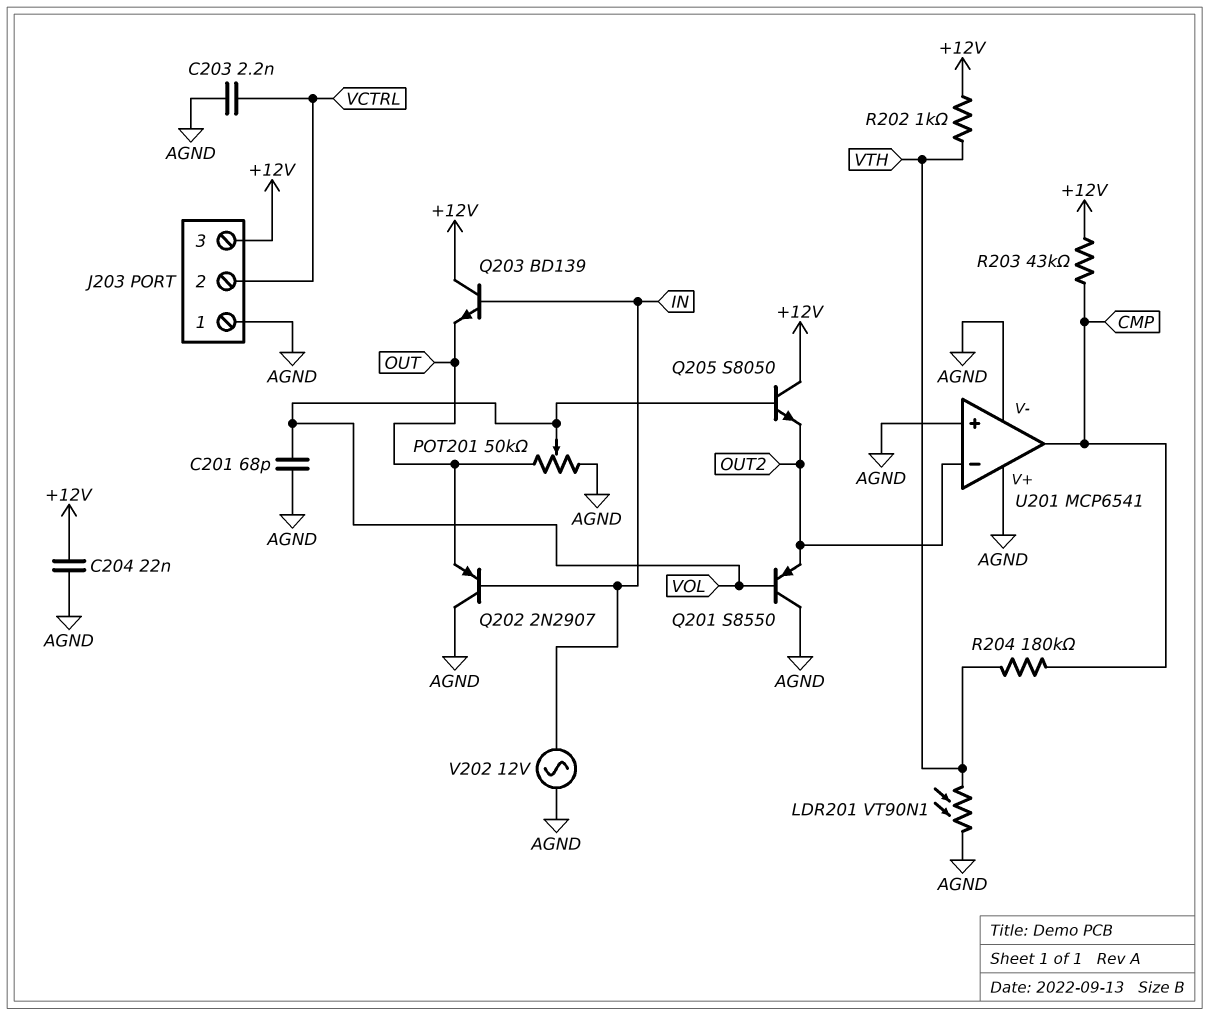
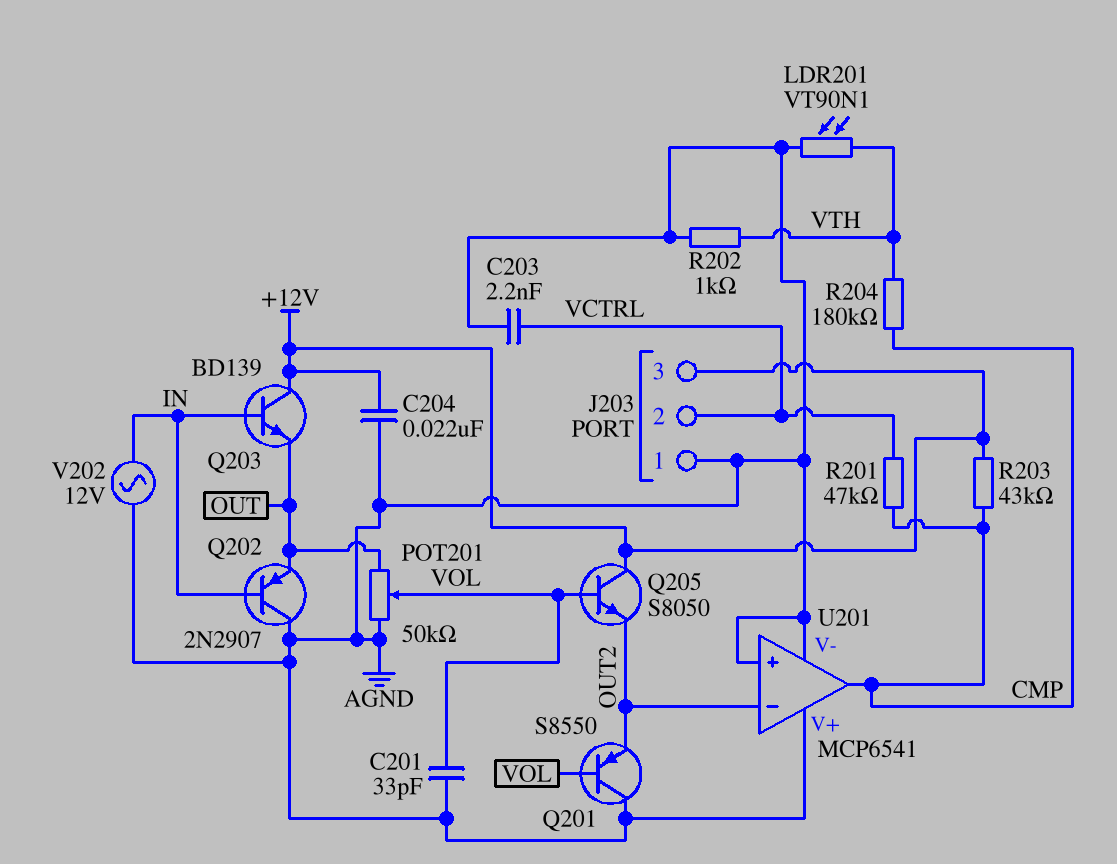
C201: 68pF (AGND, VOL) -> 33pF (AGND, VOL)
R201: none -> 47k (CMP, VCTRL)
R202: 1k (+12V, VTH) -> 1k (AGND, VTH)

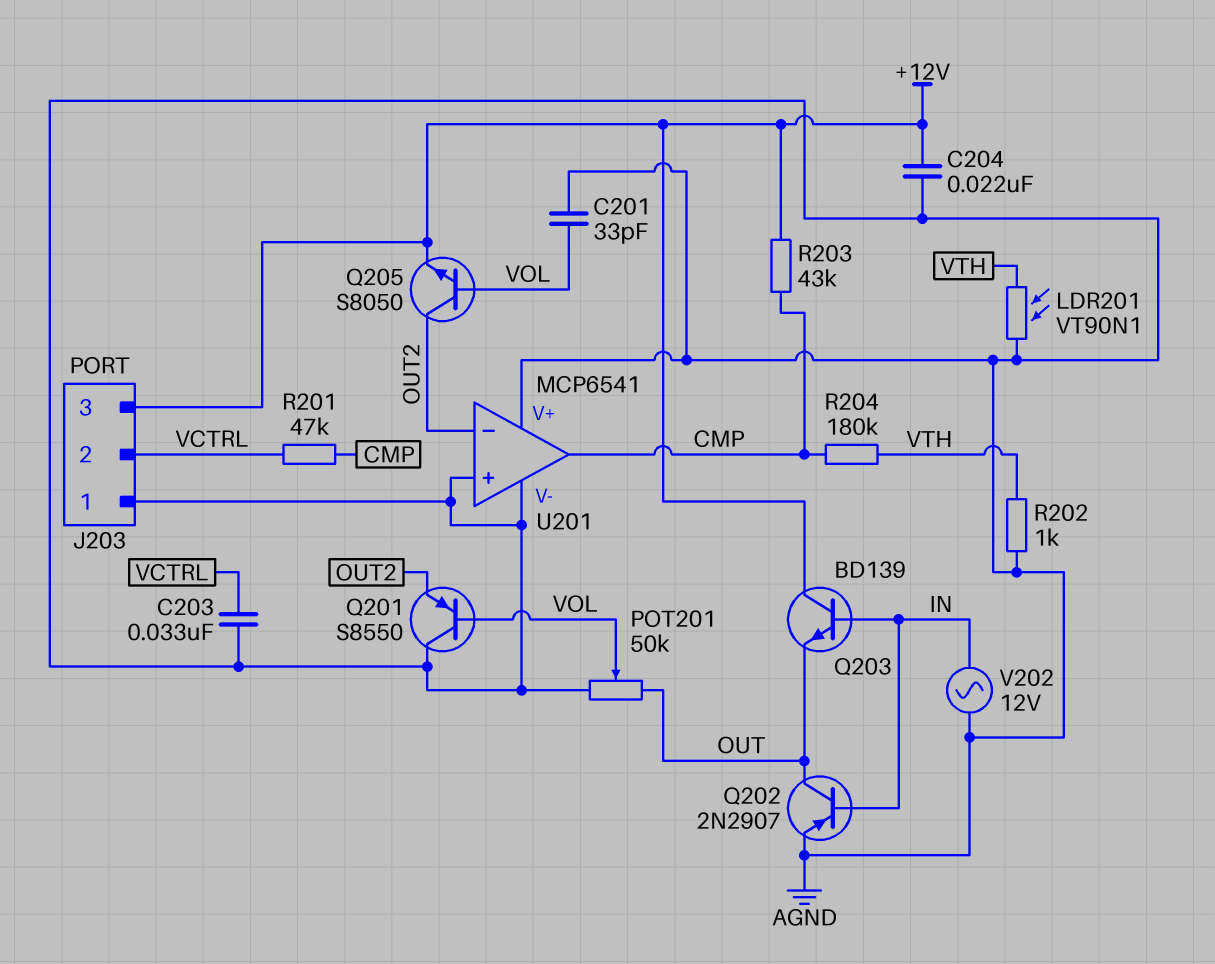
C203: 2.2nF (AGND, VCTRL) -> 33nF (AGND, VCTRL)
Q202: PNP 2N2907 (B IN, C AGND, E OUT) -> PNP 2N2907 (B IN, C OUT, E AGND)
Q205: NPN S8050 (B VOL, C +12V, E OUT2) -> NPN S8050 (B VOL, C OUT2, E +12V)

